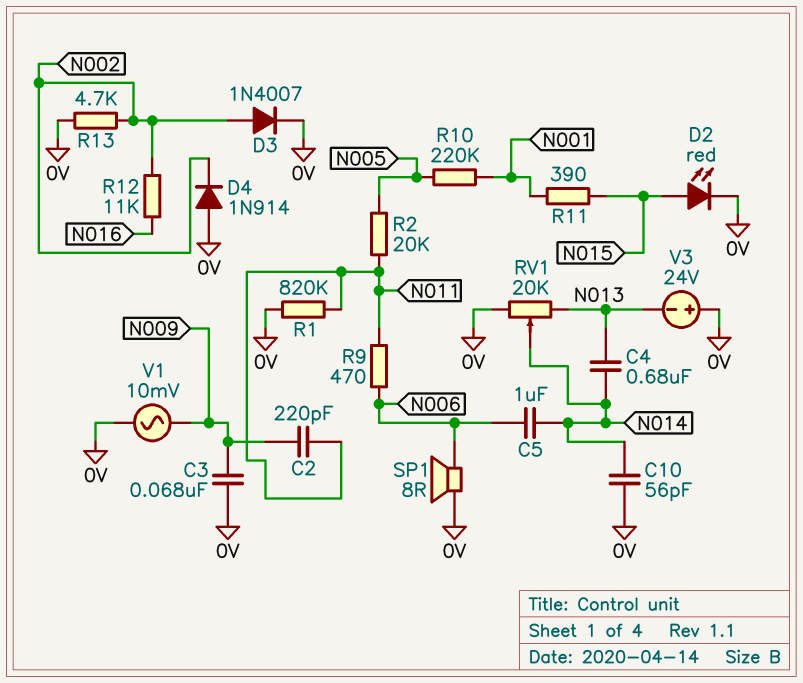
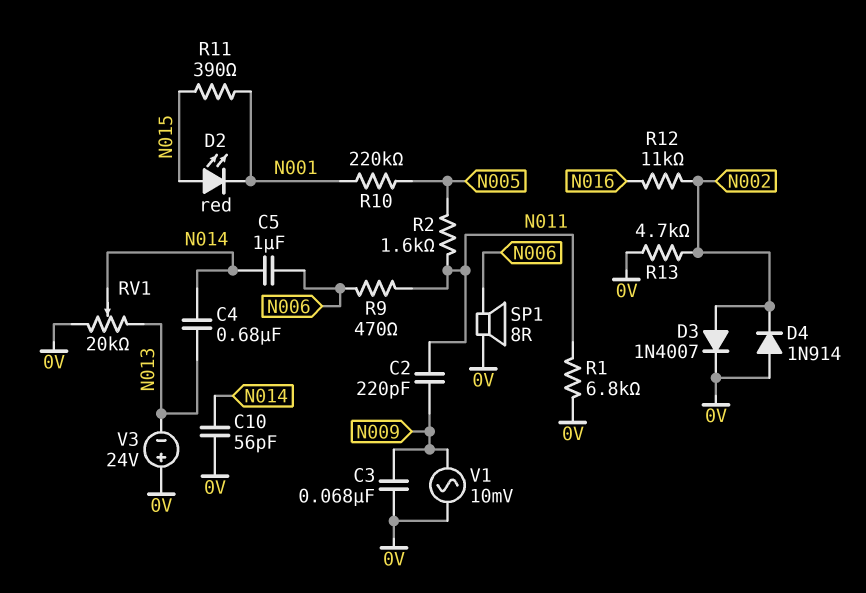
D2: LED red (A N015, K 0V) -> LED red (A N015, K N001)
R1: 820k (0V, N011) -> 6.8k (0V, N011)
R2: 20k (N005, N011) -> 1.6k (N005, N011)

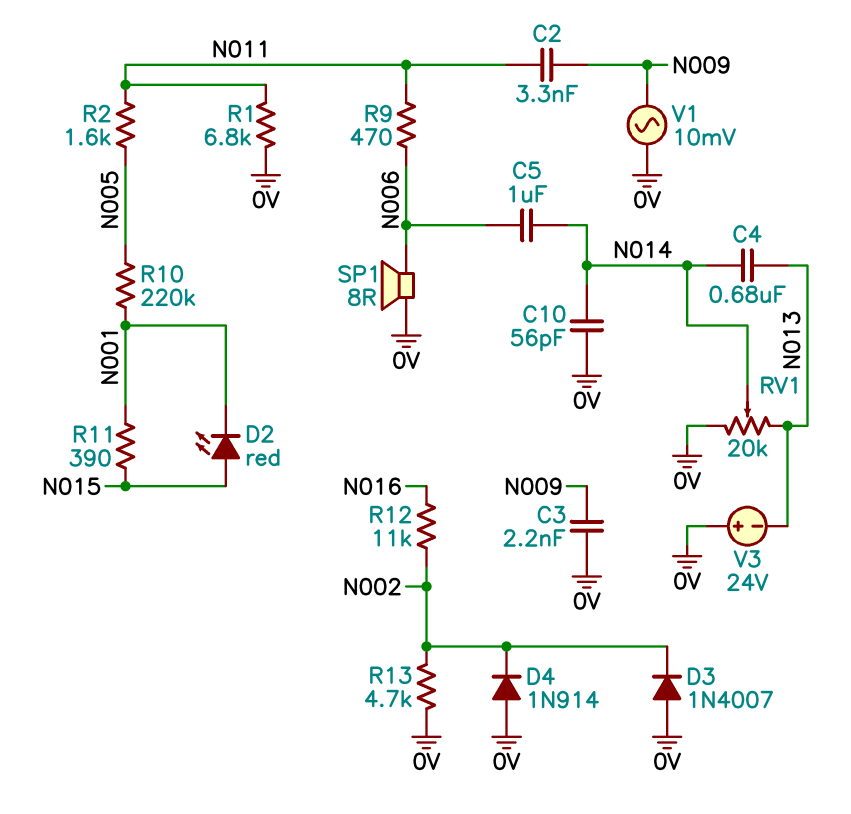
C2: 220pF (N009, N011) -> 3.3nF (N009, N011)
C3: 68nF (0V, N009) -> 2.2nF (0V, N009)
D3: diode 1N4007 (A N002, K 0V) -> diode 1N4007 (A 0V, K N002)

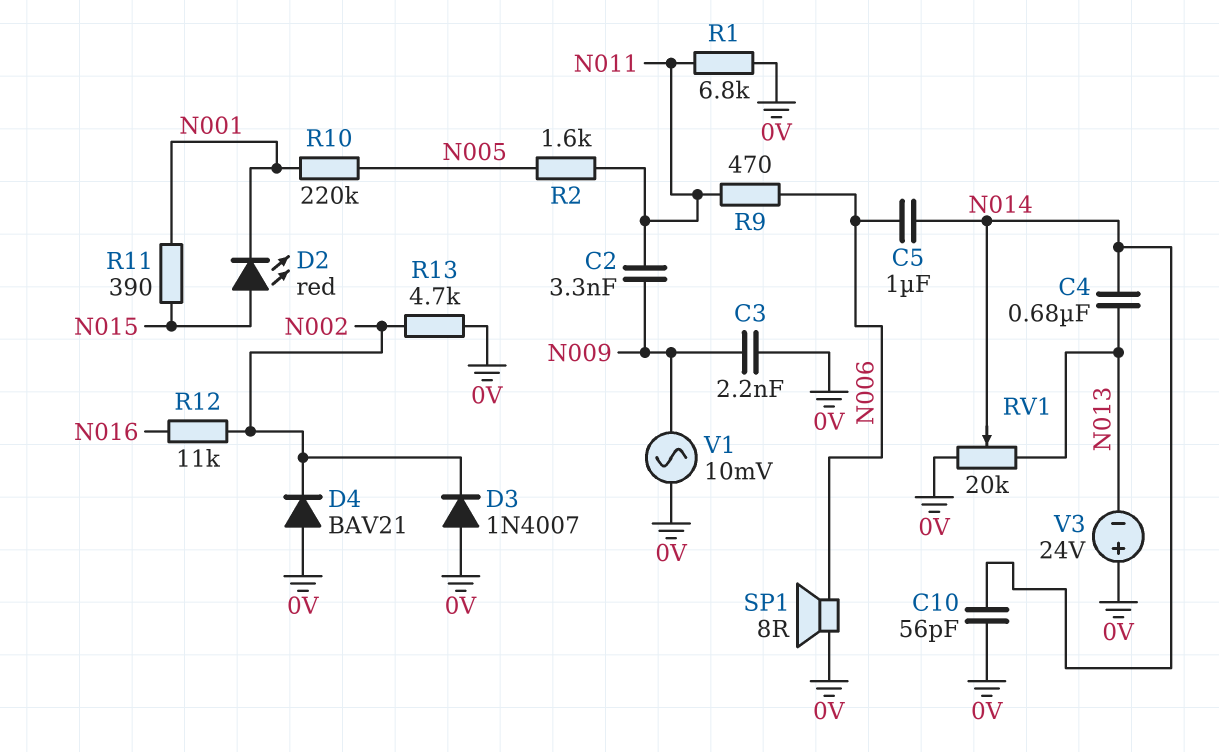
D4: diode 1N914 (A 0V, K N002) -> diode BAV21 (A 0V, K N002)

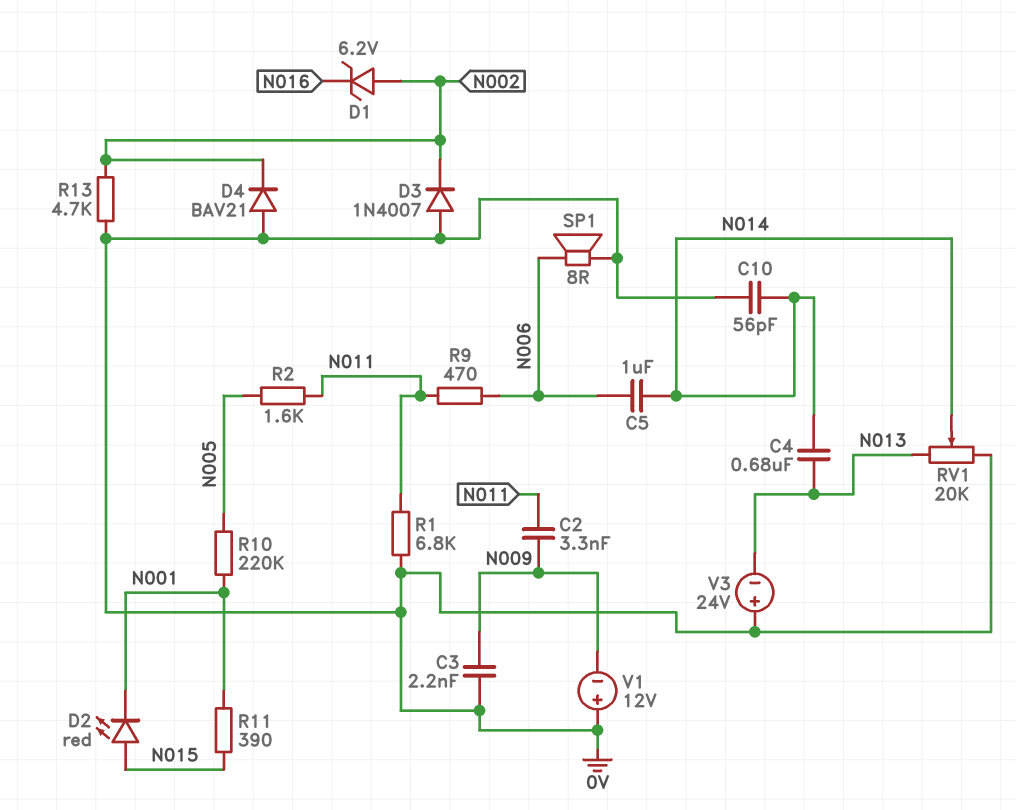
D1: none -> zener 6.2V (A N002, K N016)
R12: 11k (N002, N016) -> none
V1: AC 10mV (0V, N009) -> 12V (plus 0V, minus N009)

